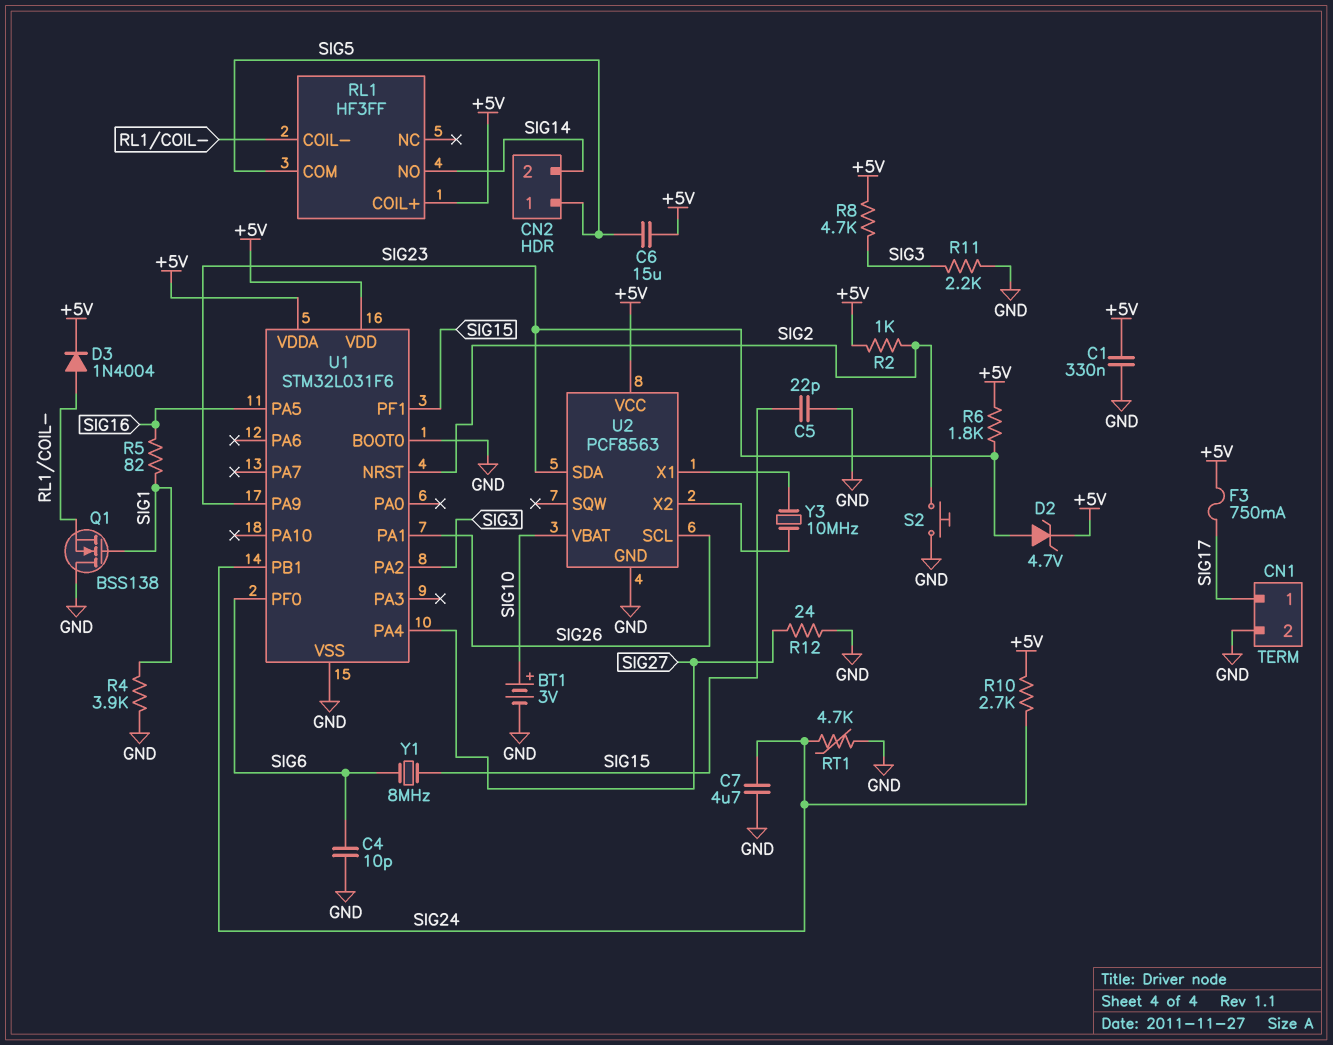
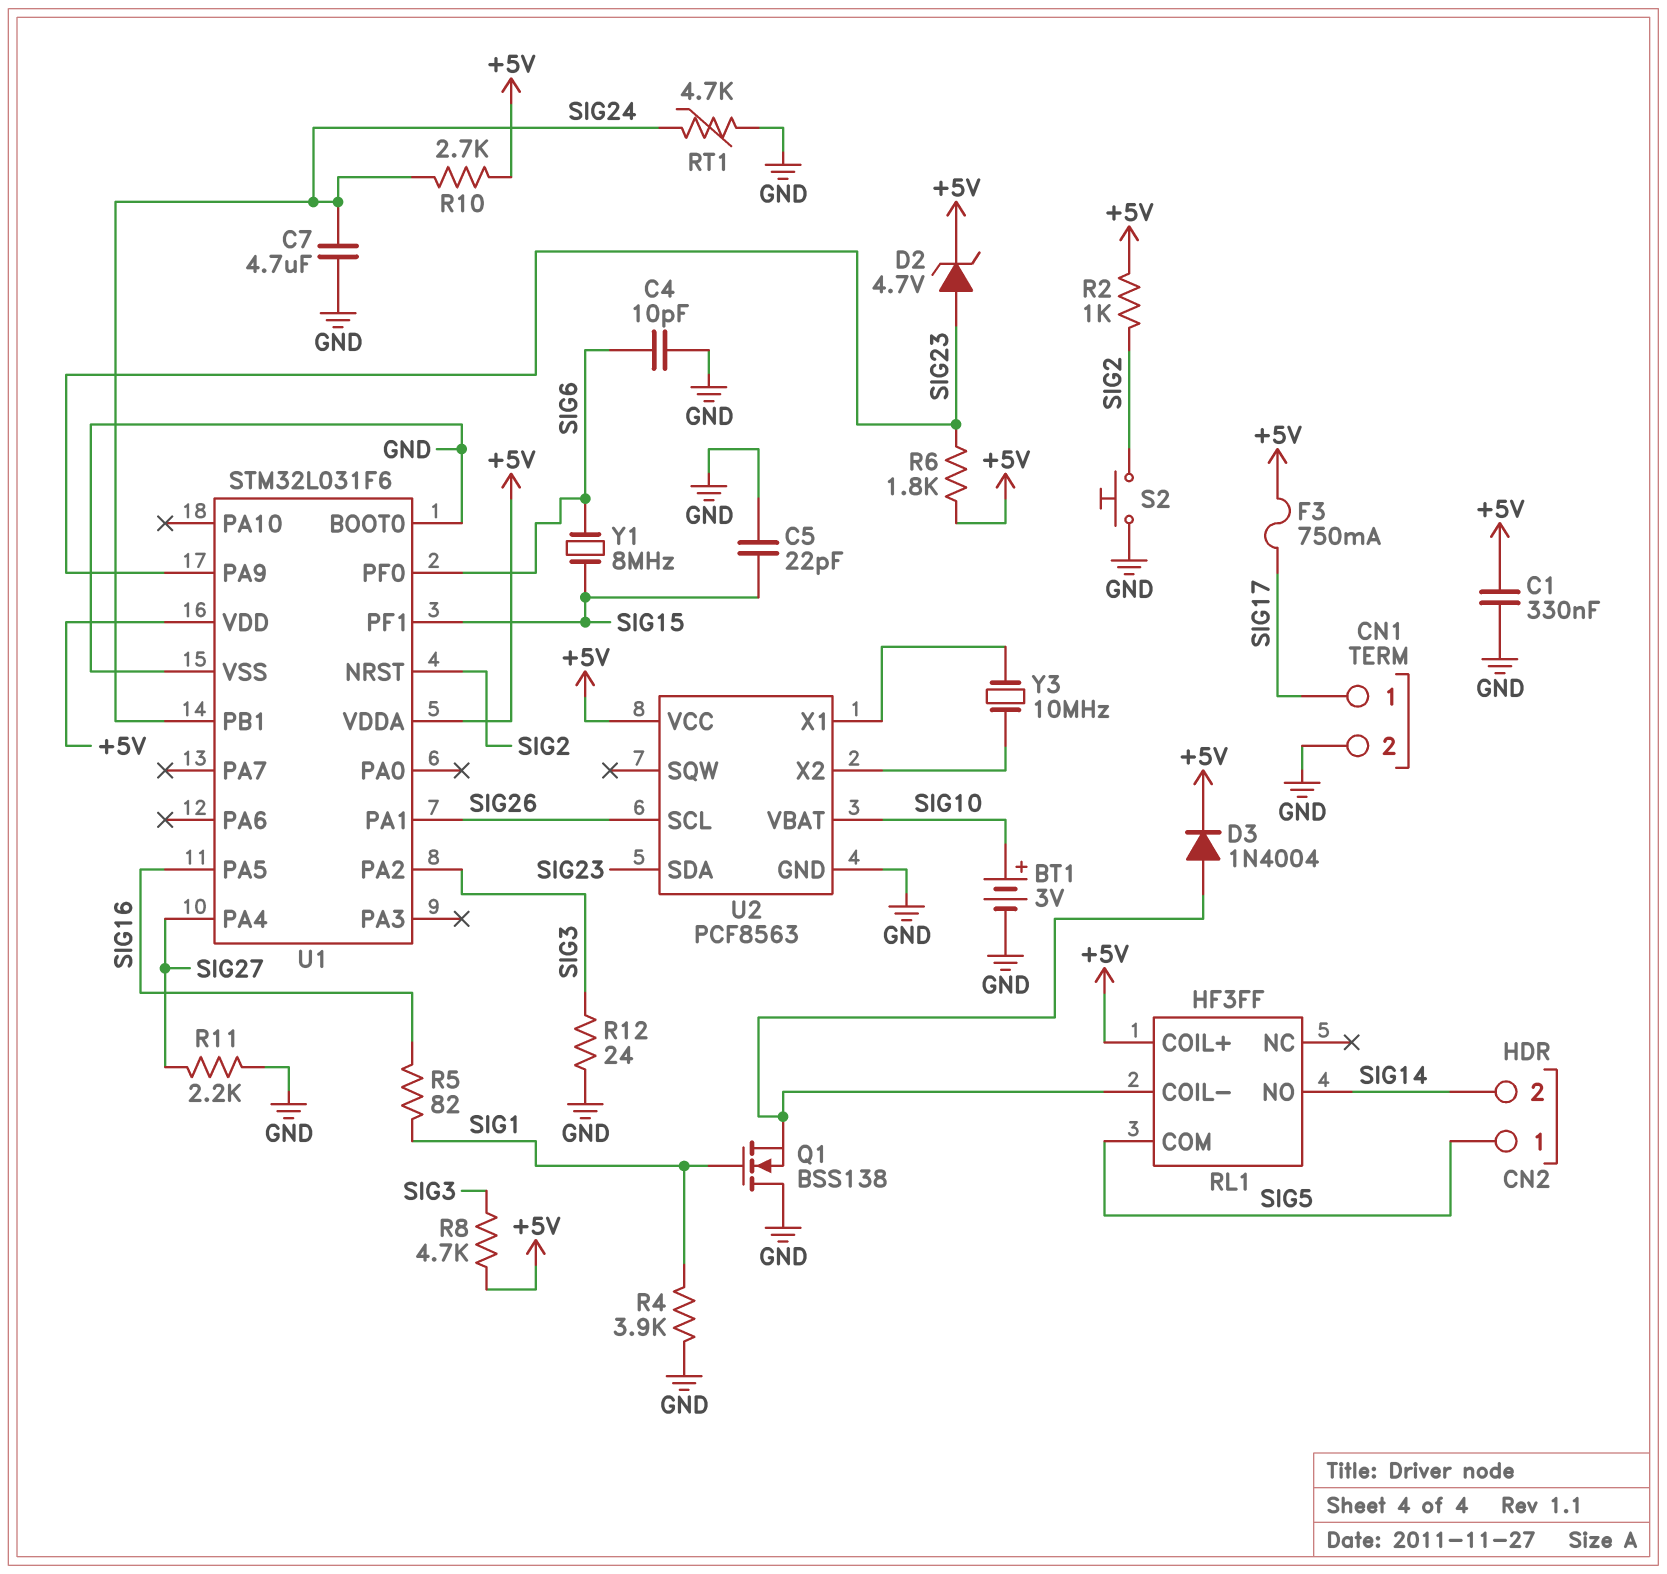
C6: 15uF (+5V, SIG5) -> none
R11: 2.2k (GND, SIG3) -> 2.2k (GND, SIG27)
R12: 24 (GND, SIG27) -> 24 (GND, SIG3)

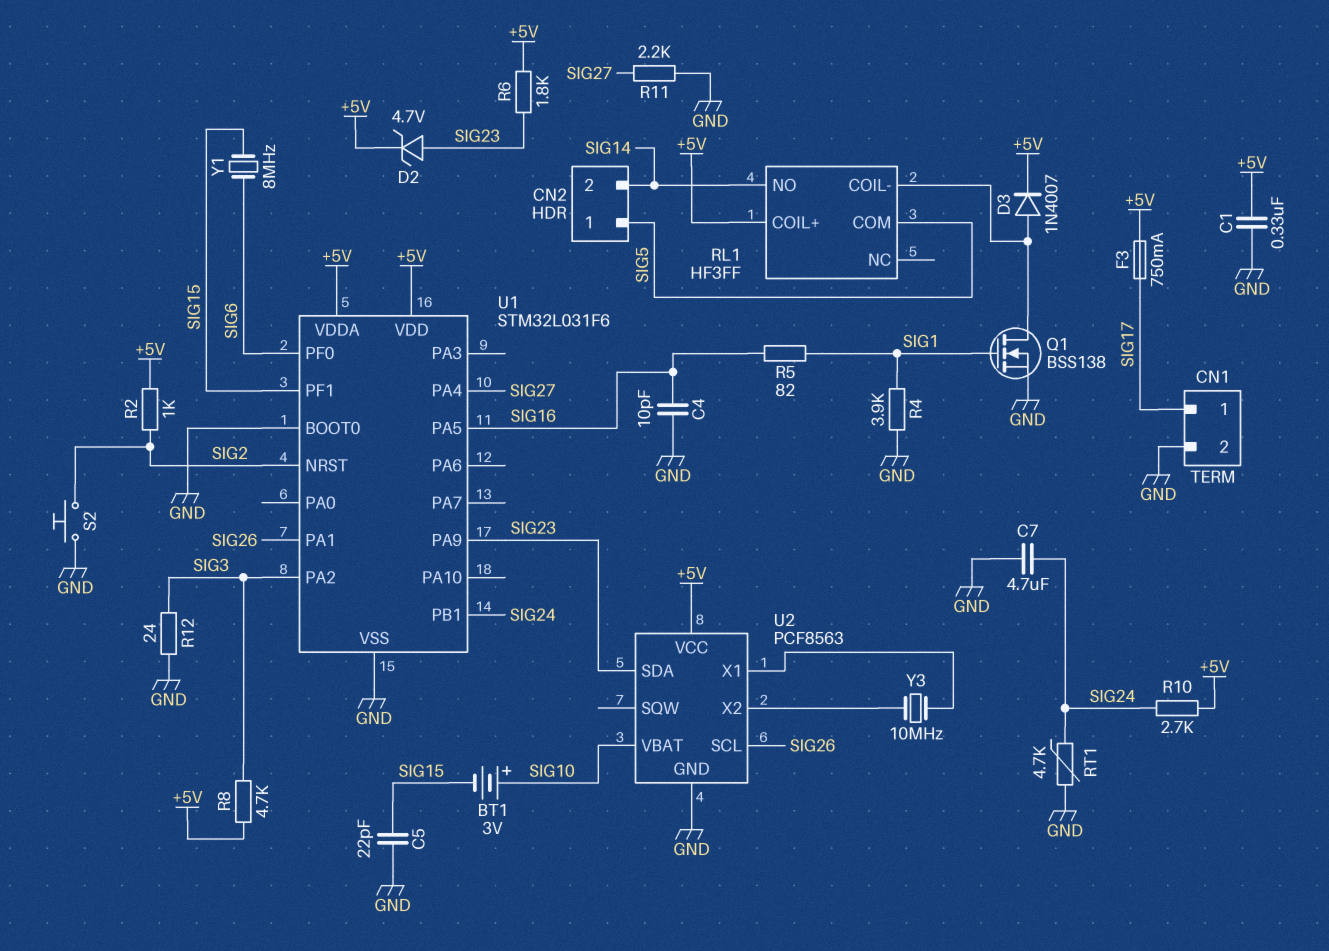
BT1: 3V (plus SIG10, minus GND) -> 3V (plus SIG10, minus SIG15)
C4: 10pF (GND, SIG6) -> 10pF (GND, SIG16)
D3: diode 1N4004 (A RL1/COIL-, K +5V) -> diode 1N4007 (A RL1/COIL-, K +5V)
Q1: NMOS BSS138 (G SIG1, D GND, S RL1/COIL-) -> NMOS BSS138 (G SIG1, D RL1/COIL-, S GND)

